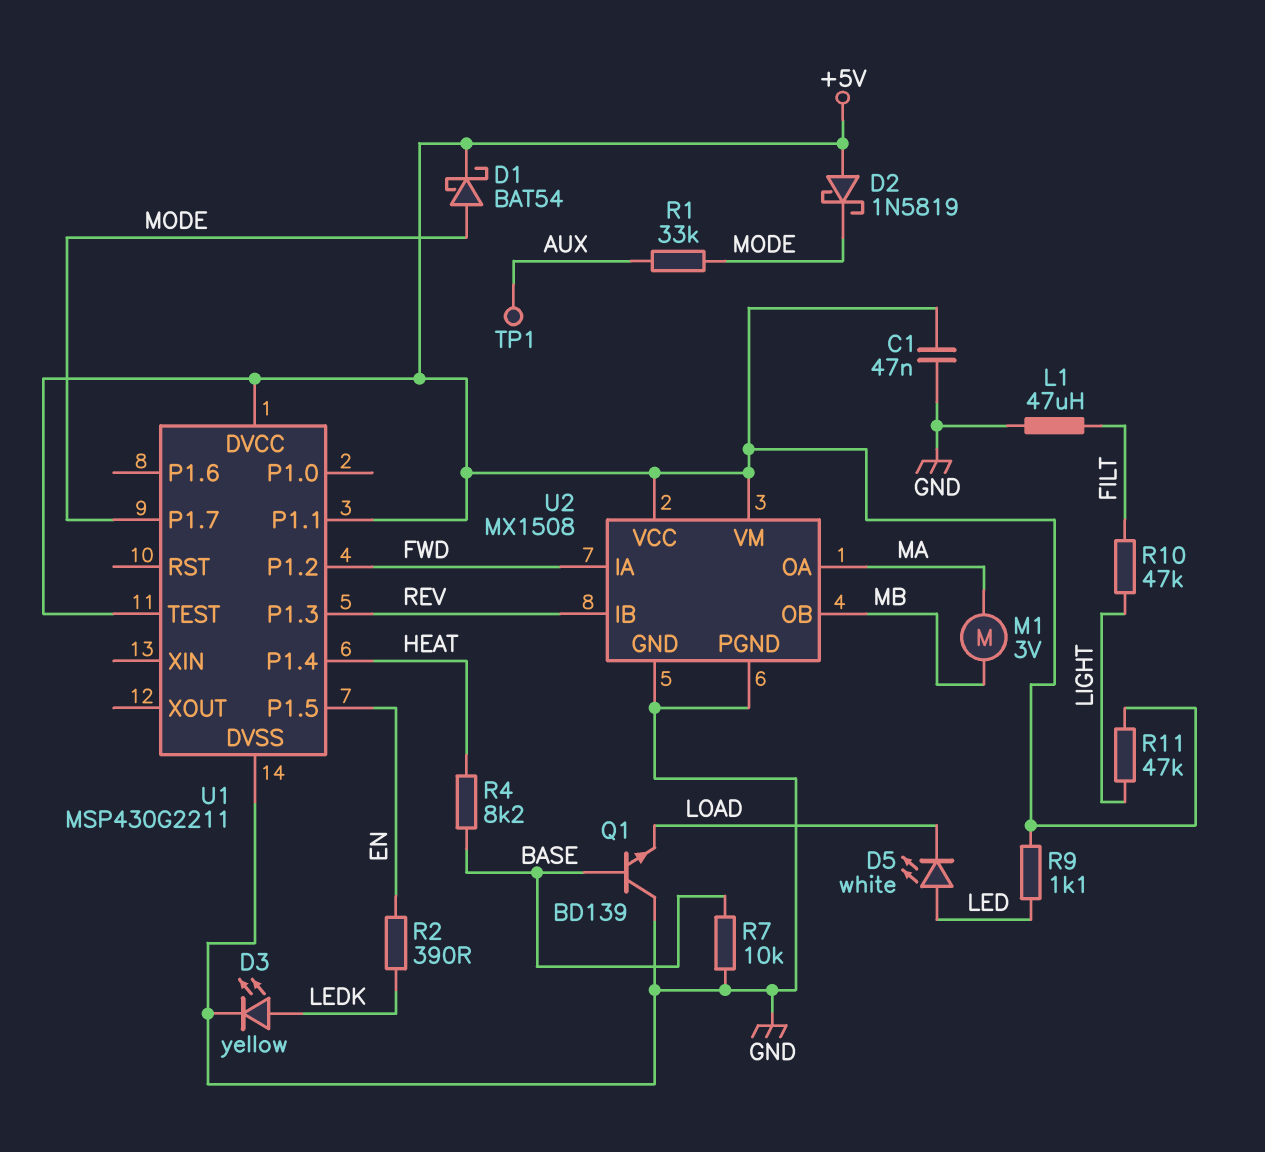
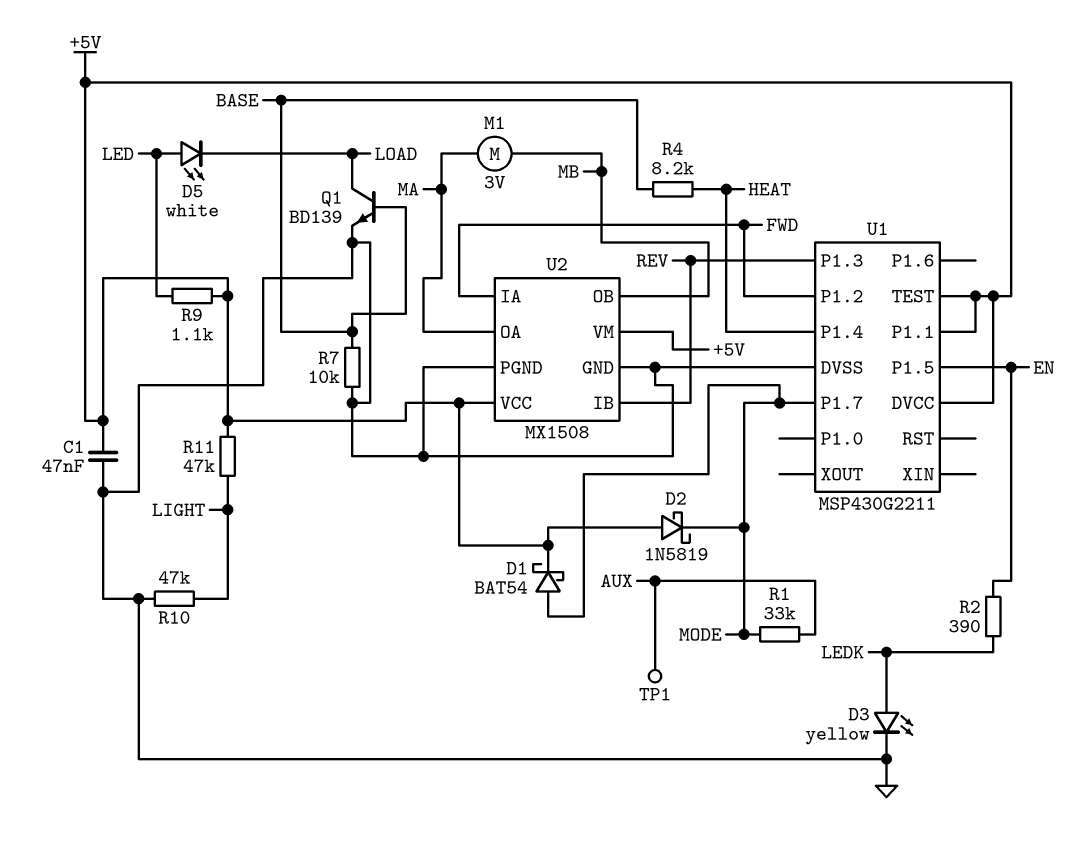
L1: 47uH (FILT, GND) -> none
Q1: NPN BD139 (B BASE, C GND, E LOAD) -> NPN BD139 (B BASE, C LOAD, E GND)
R10: 47k (FILT, LIGHT) -> 47k (GND, LIGHT)

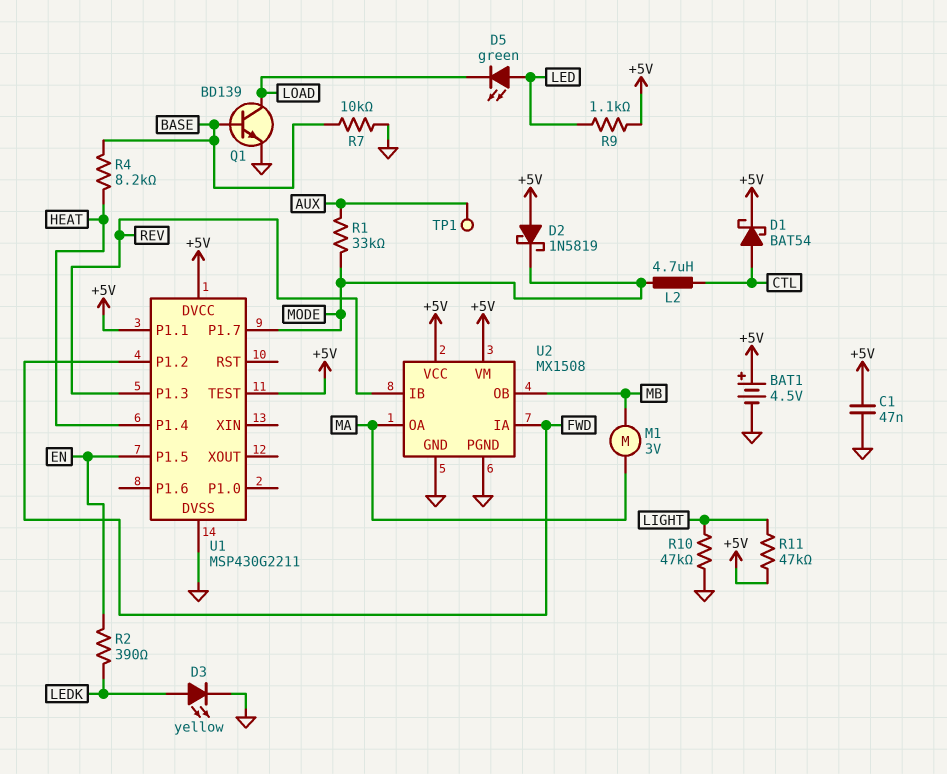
BAT1: none -> 4.5V (plus +5V, minus GND)
D1: schottky BAT54 (A MODE, K +5V) -> schottky BAT54 (A CTL, K +5V)
D5: LED white (A LED, K LOAD) -> LED green (A LED, K LOAD)
L2: none -> 4.7uH (CTL, MODE)

